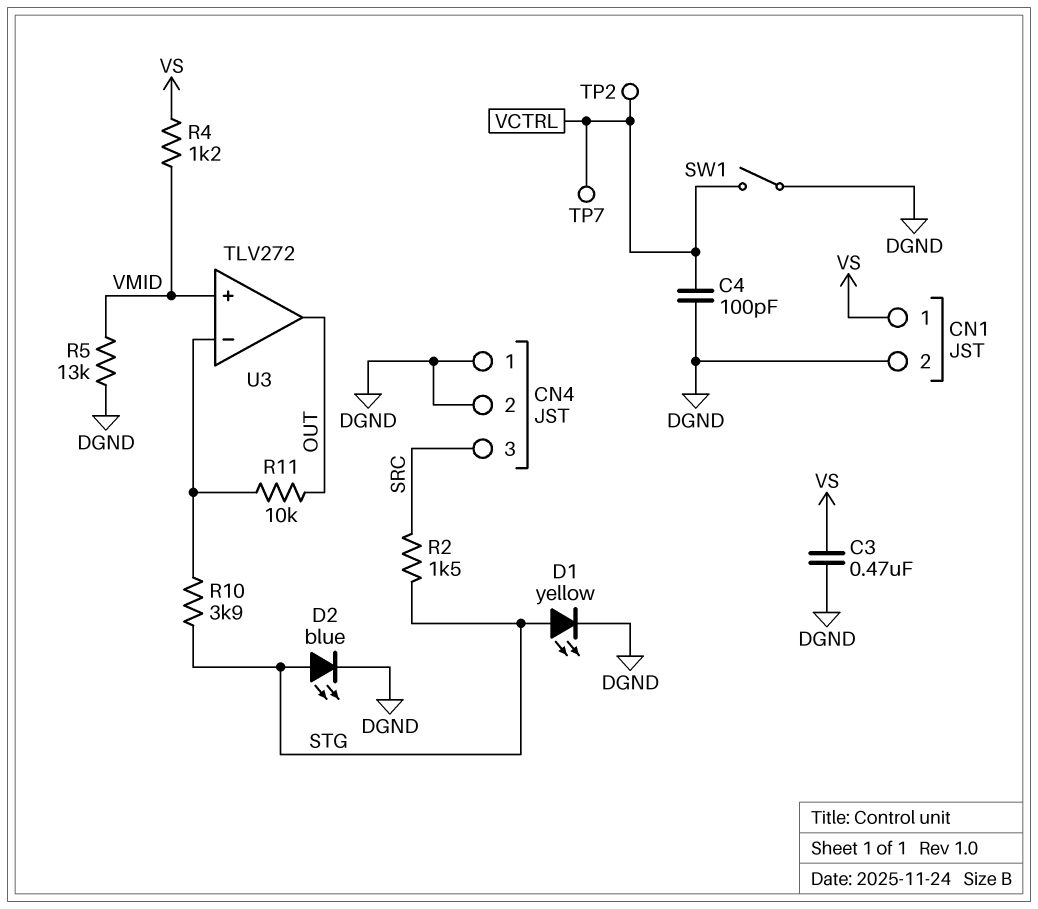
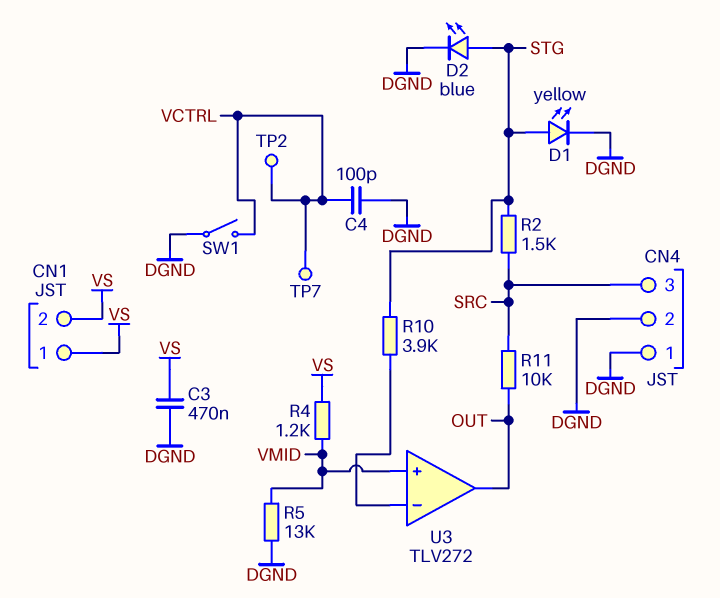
CN1 pin 2: DGND -> VS
R11: 10k (OUT, U3/in-) -> 10k (OUT, SRC)

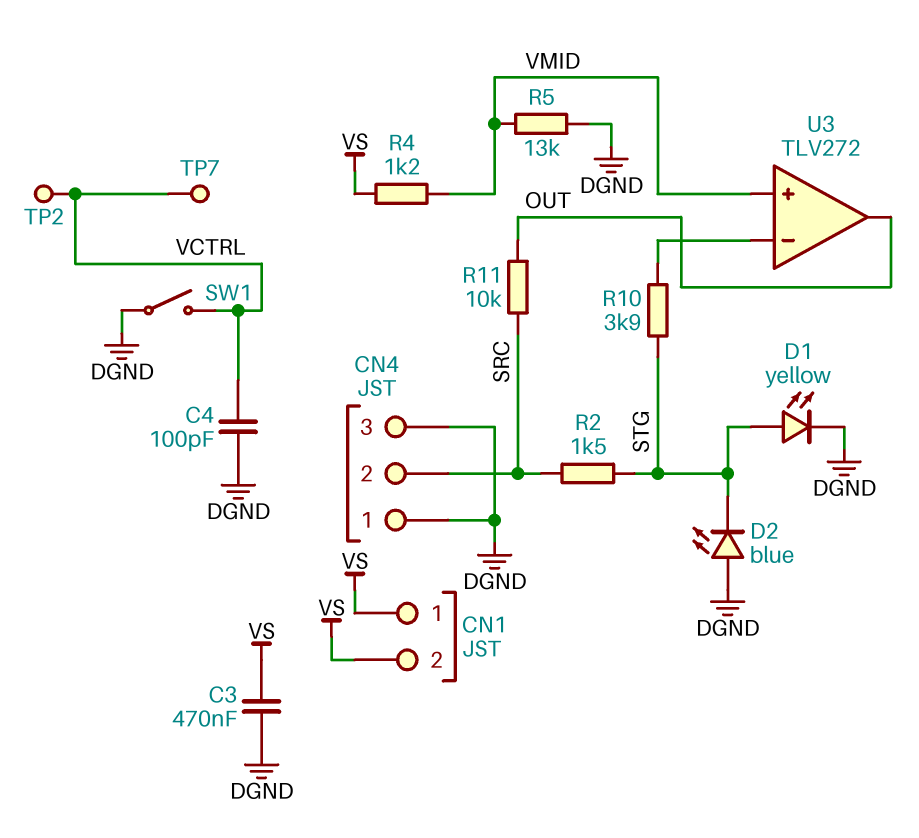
CN4 pin 2: DGND -> SRC
CN4 pin 3: SRC -> DGND
D2: LED blue (A STG, K DGND) -> LED blue (A DGND, K STG)

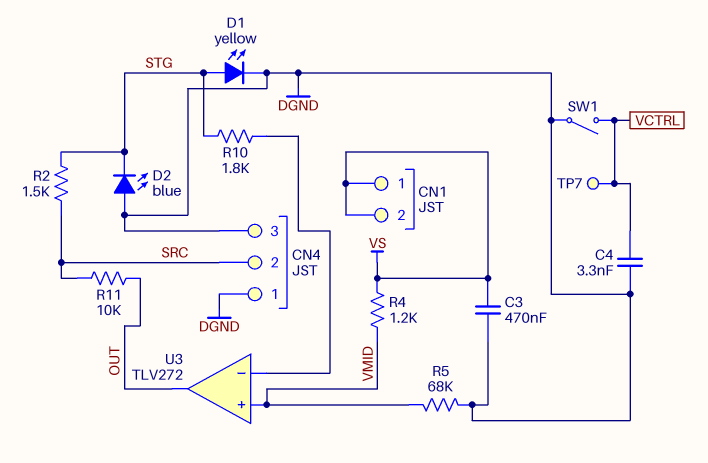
C4: 100pF (DGND, VCTRL) -> 3.3nF (DGND, VCTRL)
R5: 13k (DGND, VMID) -> 68k (DGND, VMID)
R10: 3.9k (STG, U3/in-) -> 1.8k (STG, U3/in-)
TP2: test point (VCTRL) -> none

